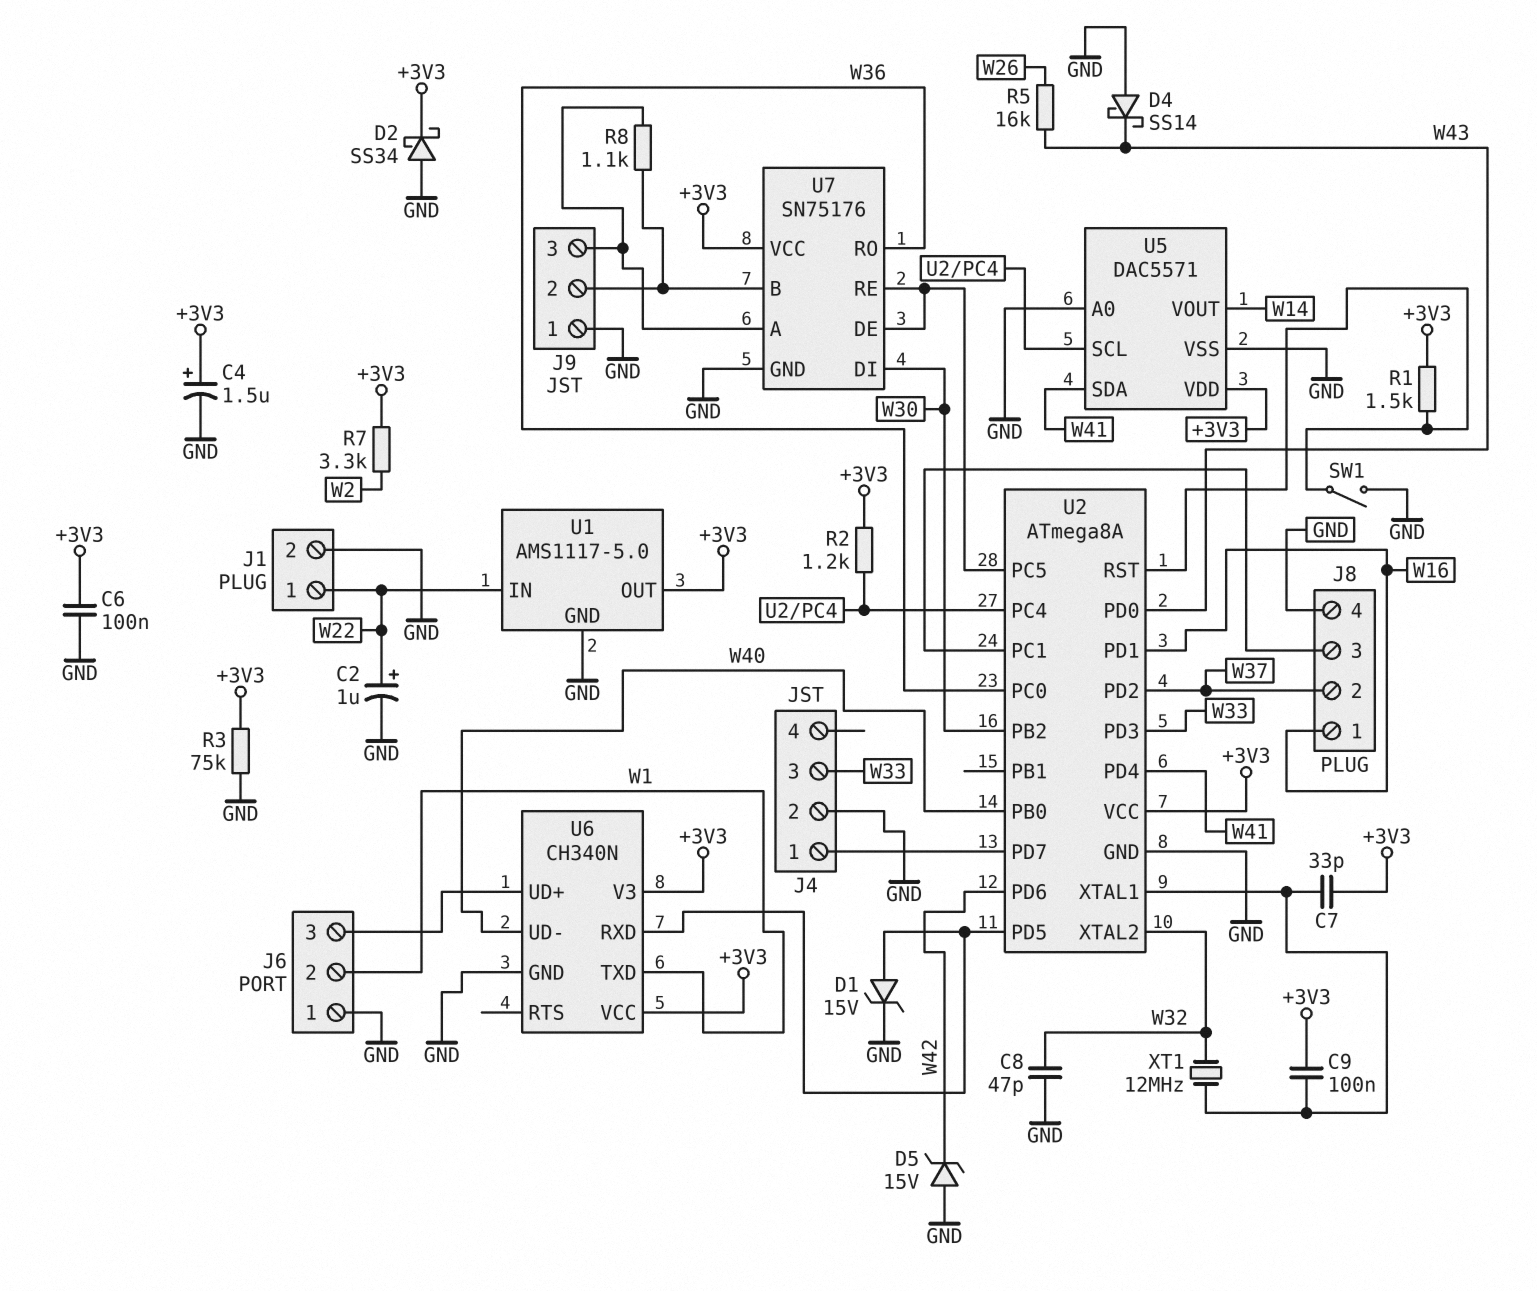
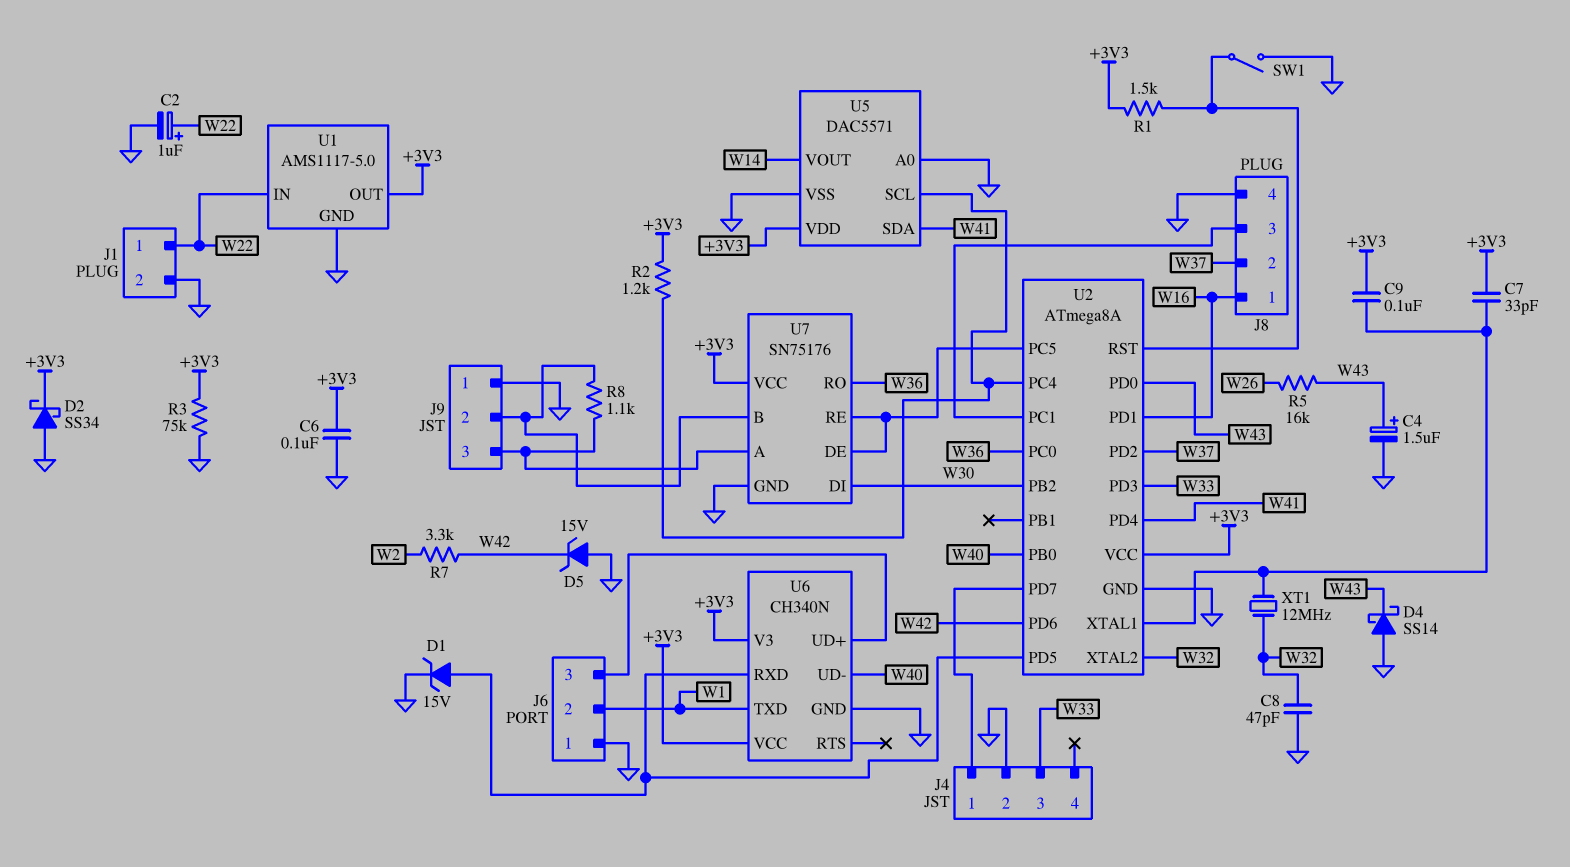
C4: 1.5uF (plus +3V3, minus GND) -> 1.5uF (plus W43, minus GND)
R7: 3.3k (+3V3, W2) -> 3.3k (W2, W42)

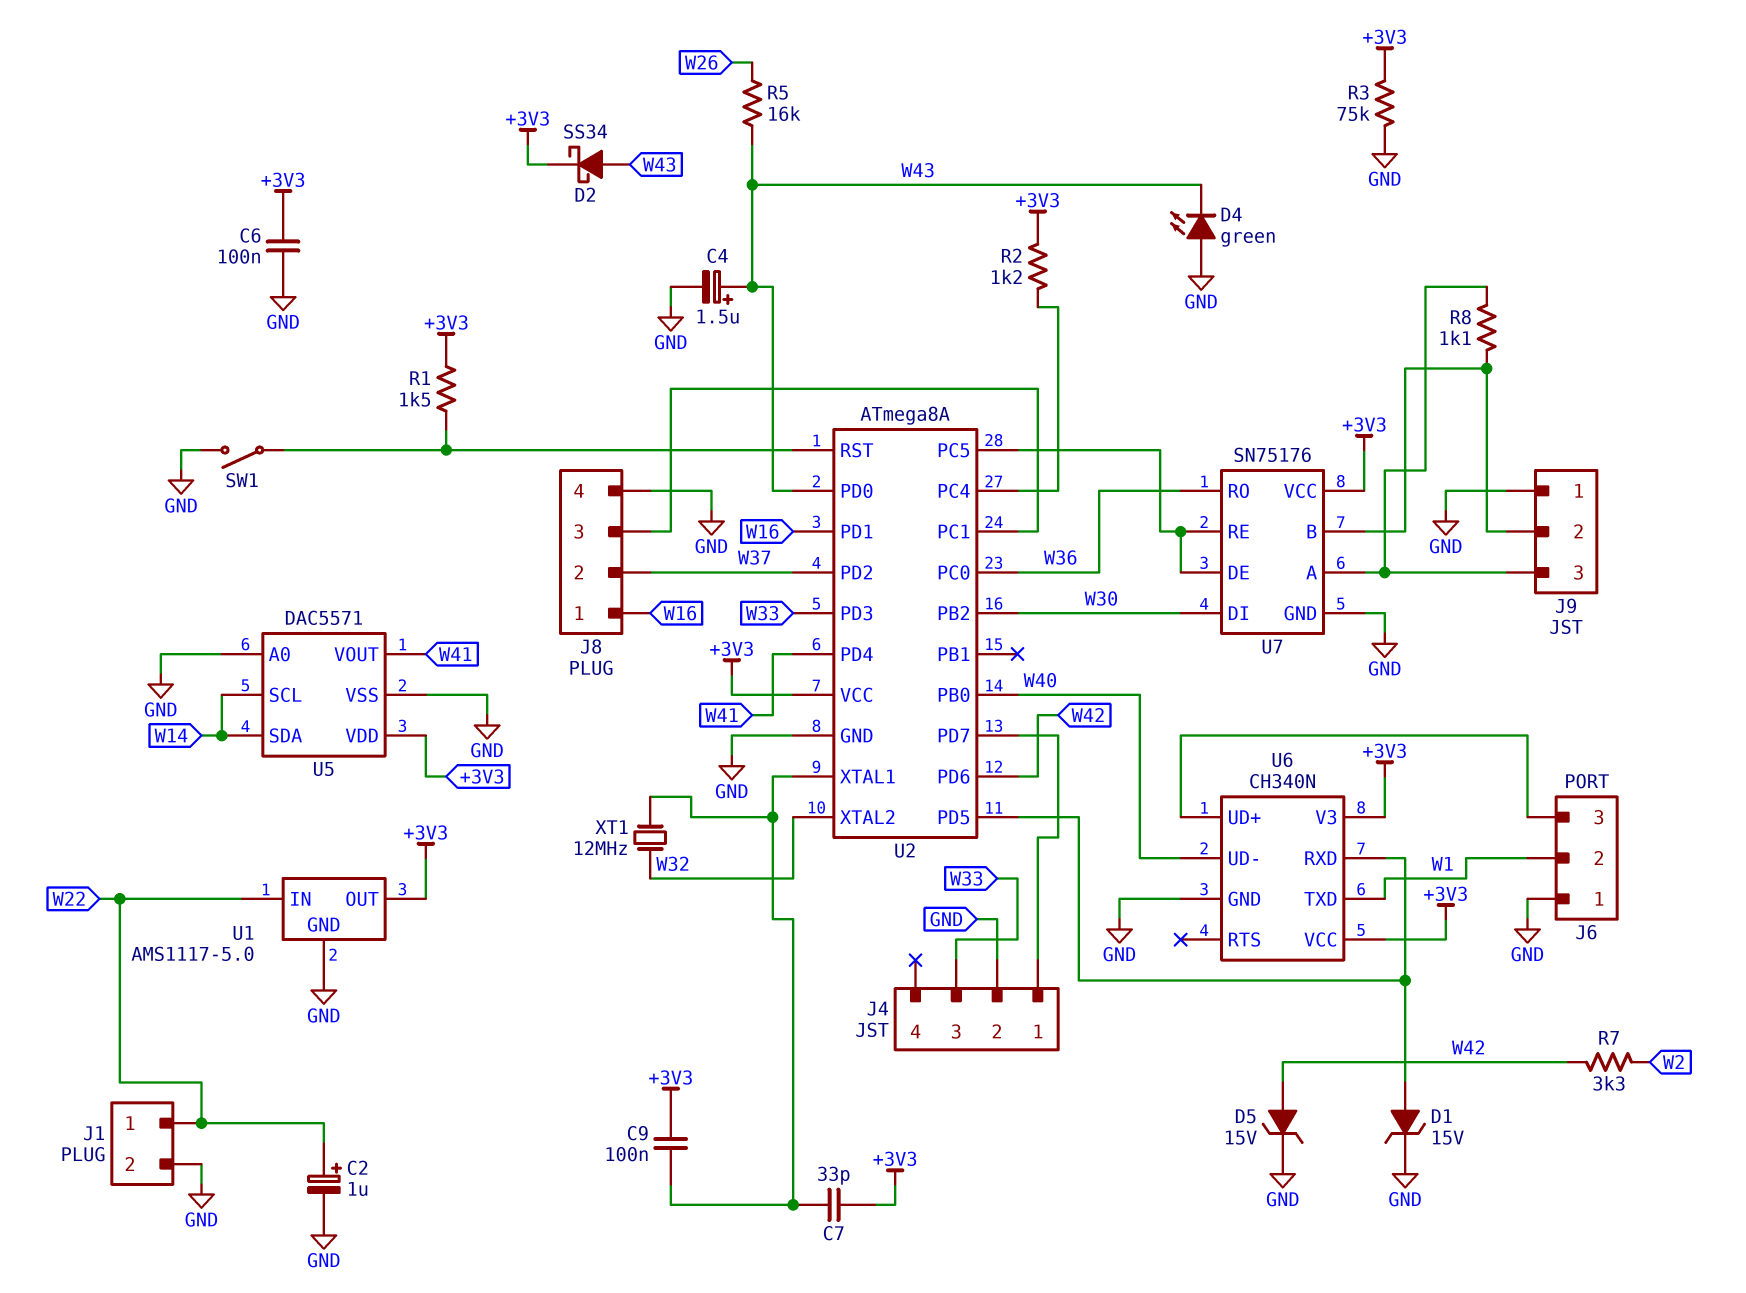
C8: 47pF (GND, W32) -> none
D2: schottky SS34 (A GND, K +3V3) -> schottky SS34 (A W43, K +3V3)
D4: schottky SS14 (A GND, K W43) -> LED green (A GND, K W43)
D5: zener 15V (A GND, K W42) -> zener 15V (A W42, K GND)
U5 pin SCL: U2/PC4 -> W14
U5 pin SDA: W41 -> W14
U5 pin VOUT: W14 -> W41

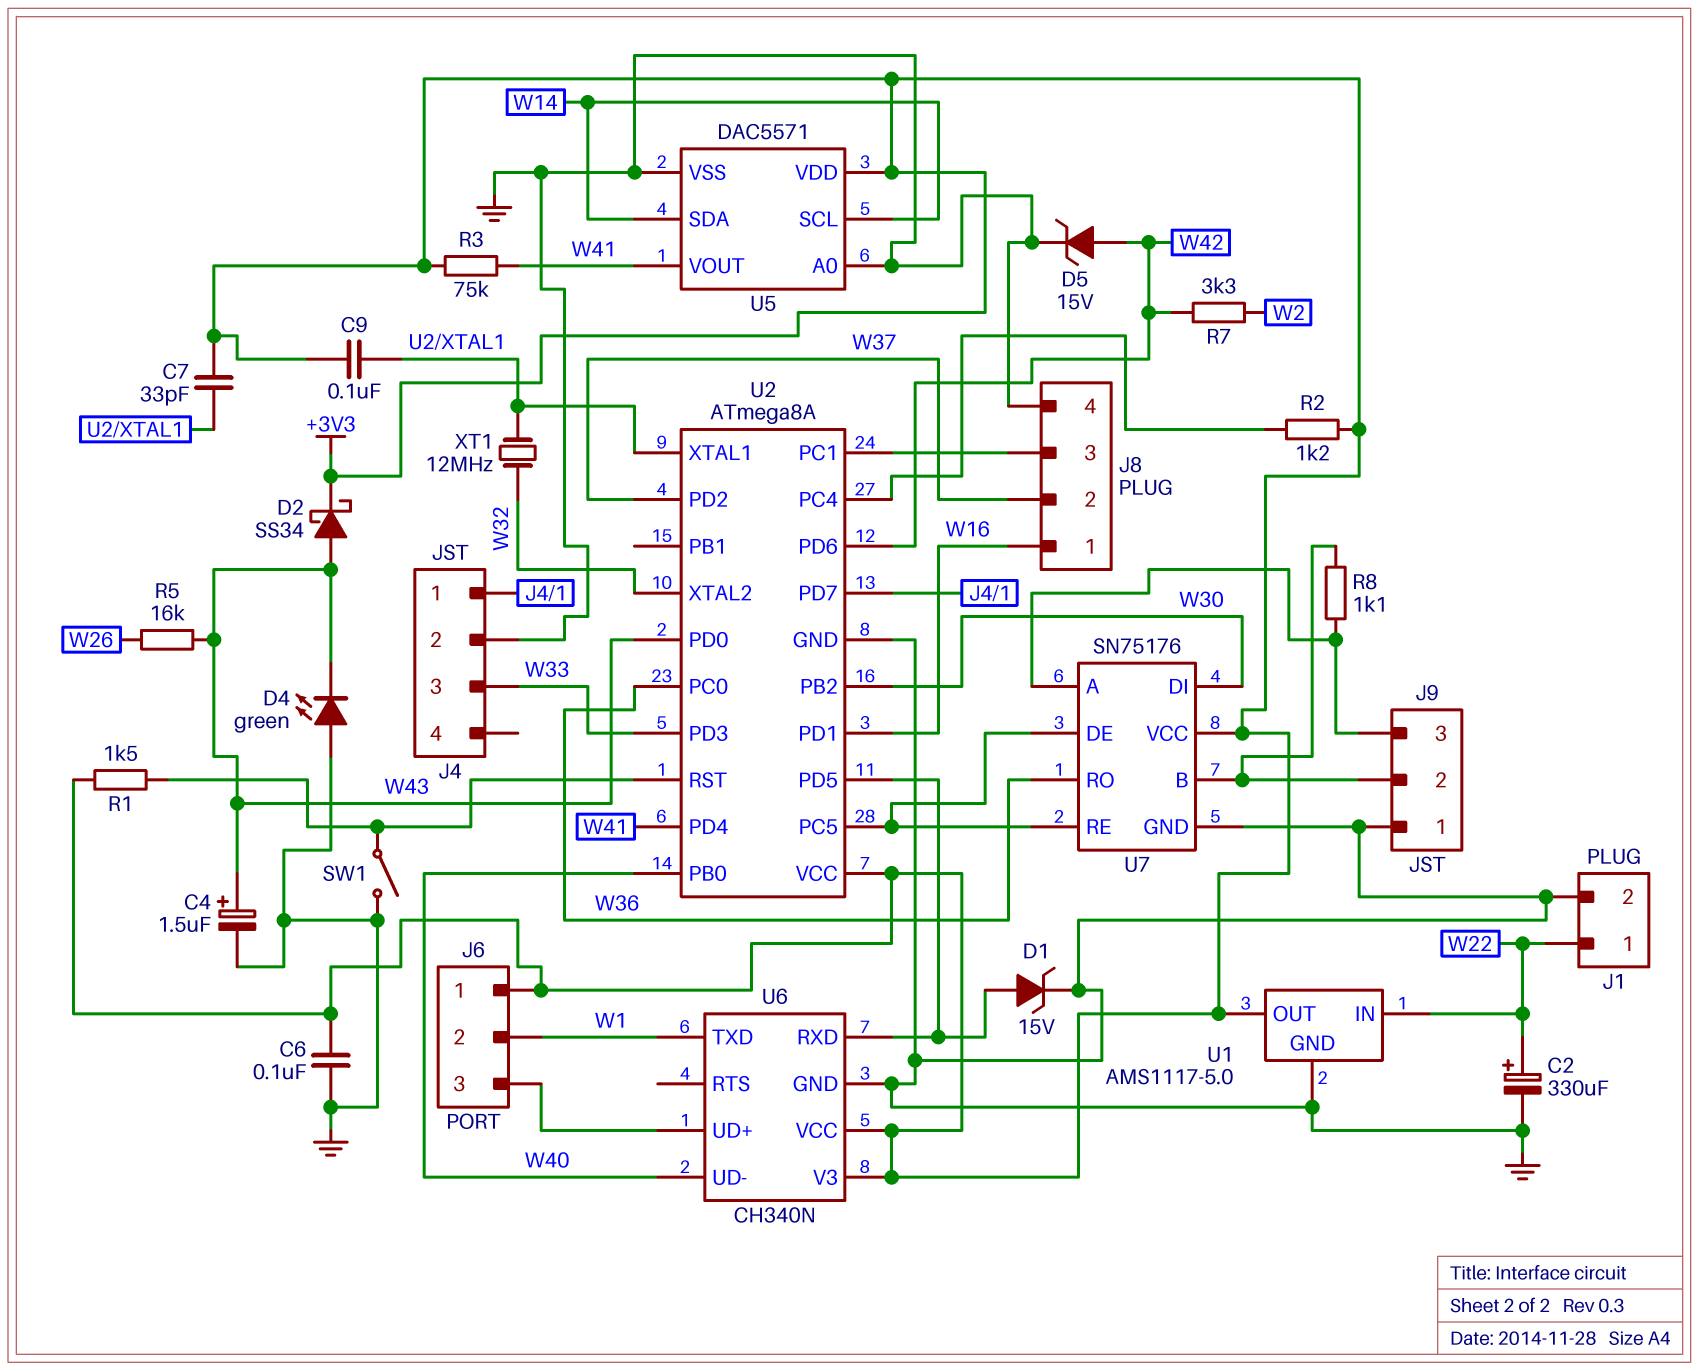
C2: 1uF (plus W22, minus GND) -> 330uF (plus W22, minus GND)
J6 pin 1: GND -> +3V3
R3: 75k (+3V3, GND) -> 75k (+3V3, W41)

